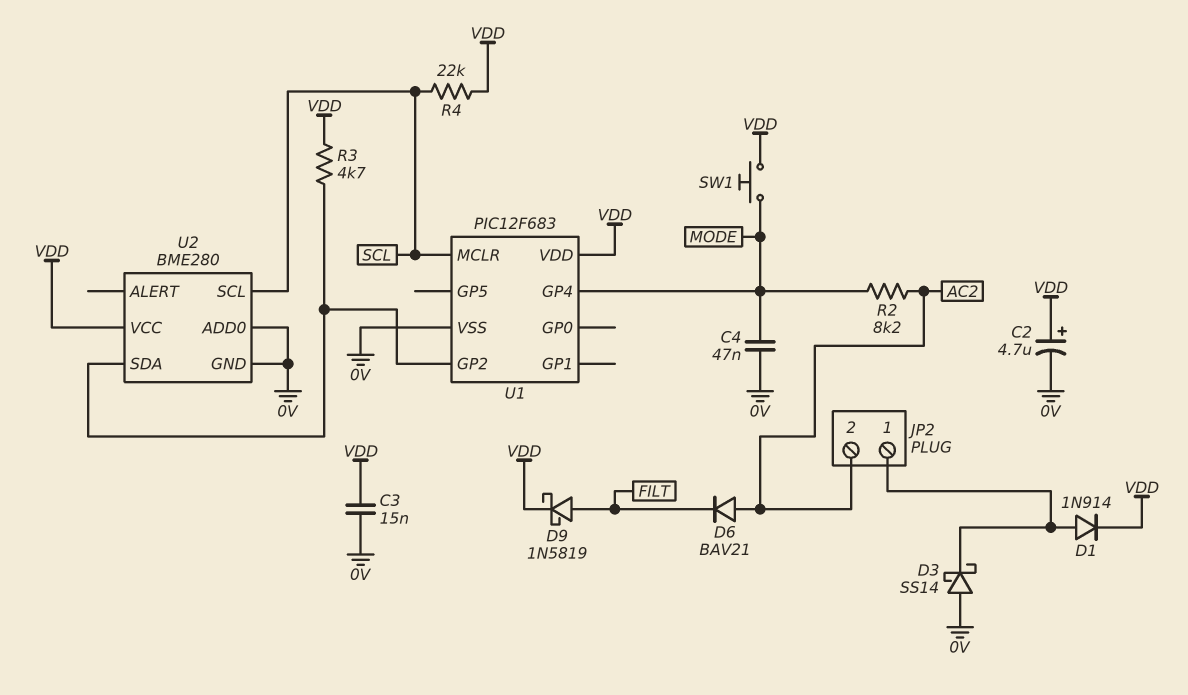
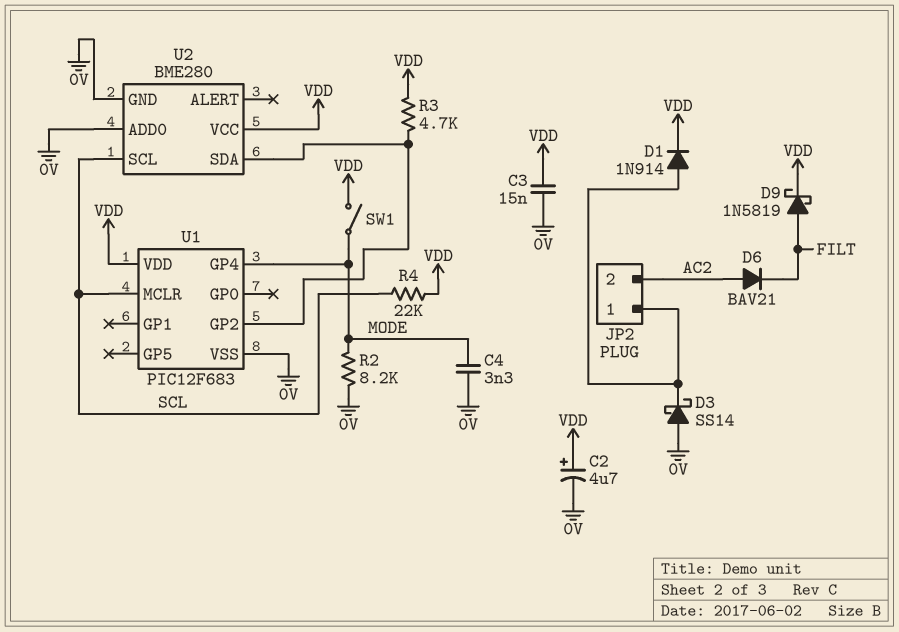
C4: 47nF (0V, MODE) -> 3.3nF (0V, MODE)
R2: 8.2k (AC2, MODE) -> 8.2k (0V, MODE)
SW1: button (MODE, VDD) -> switch (MODE, VDD)

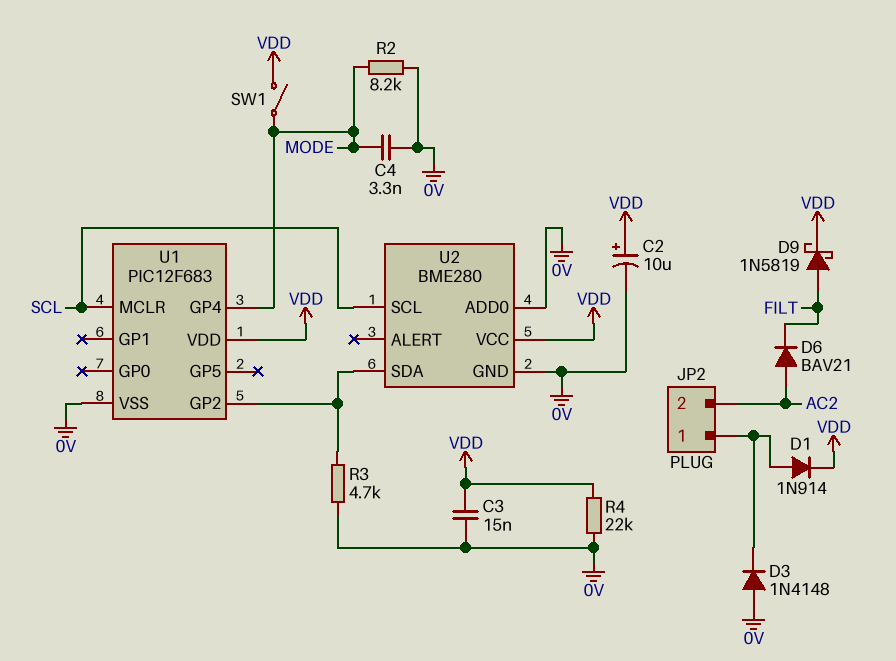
C2: 4.7uF (plus VDD, minus 0V) -> 10uF (plus VDD, minus 0V)
D3: schottky SS14 (A 0V, K JP2/1) -> diode 1N4148 (A 0V, K JP2/1)
R3: 4.7k (U1/GP2, VDD) -> 4.7k (0V, U1/GP2)
R4: 22k (SCL, VDD) -> 22k (0V, VDD)

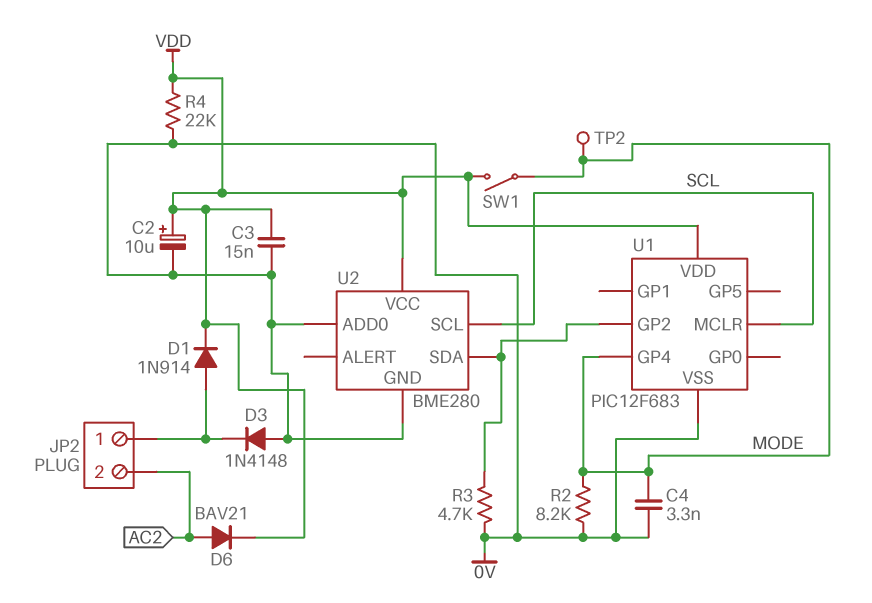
D6: diode BAV21 (A AC2, K FILT) -> diode BAV21 (A AC2, K VDD)
D9: schottky 1N5819 (A FILT, K VDD) -> none
TP2: none -> test point (MODE)

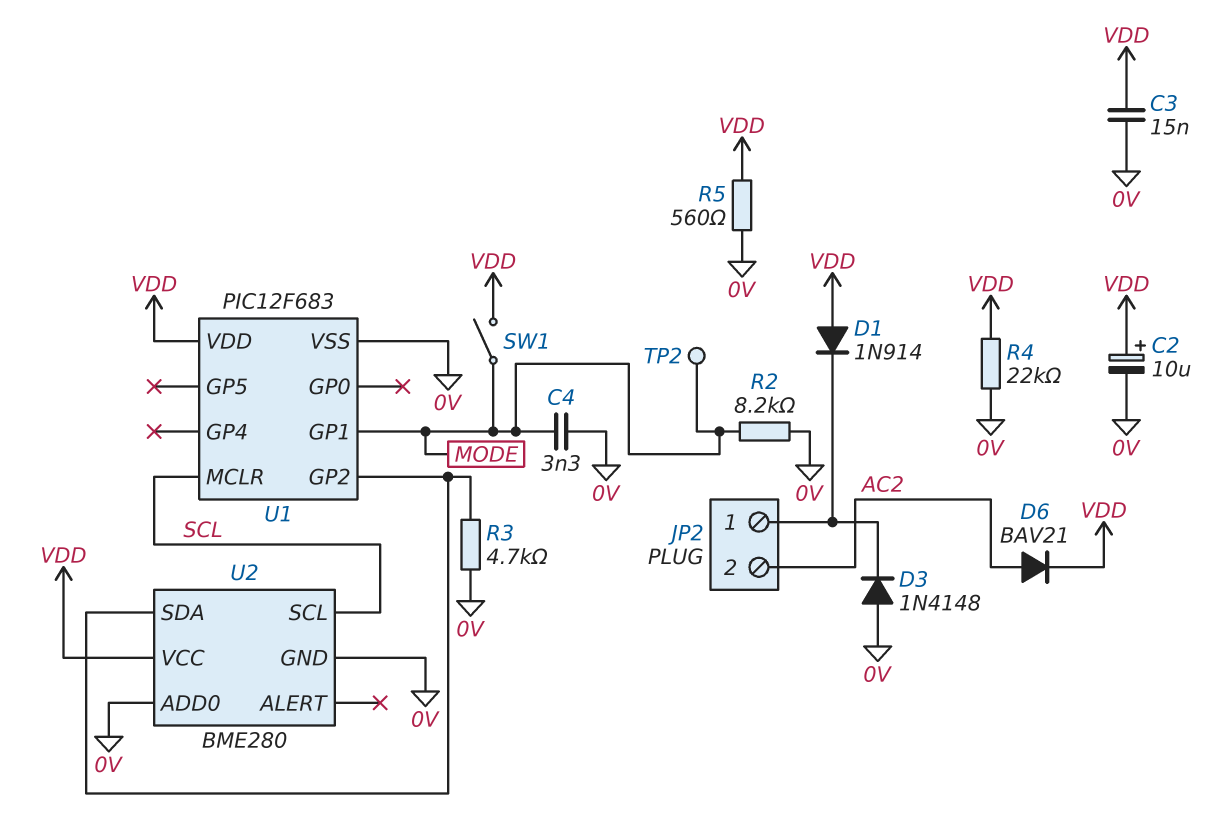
D1: diode 1N914 (A JP2/1, K VDD) -> diode 1N914 (A VDD, K JP2/1)
R5: none -> 560 (0V, VDD)
U1 pin GP1: none -> MODE
U1 pin GP4: MODE -> none

